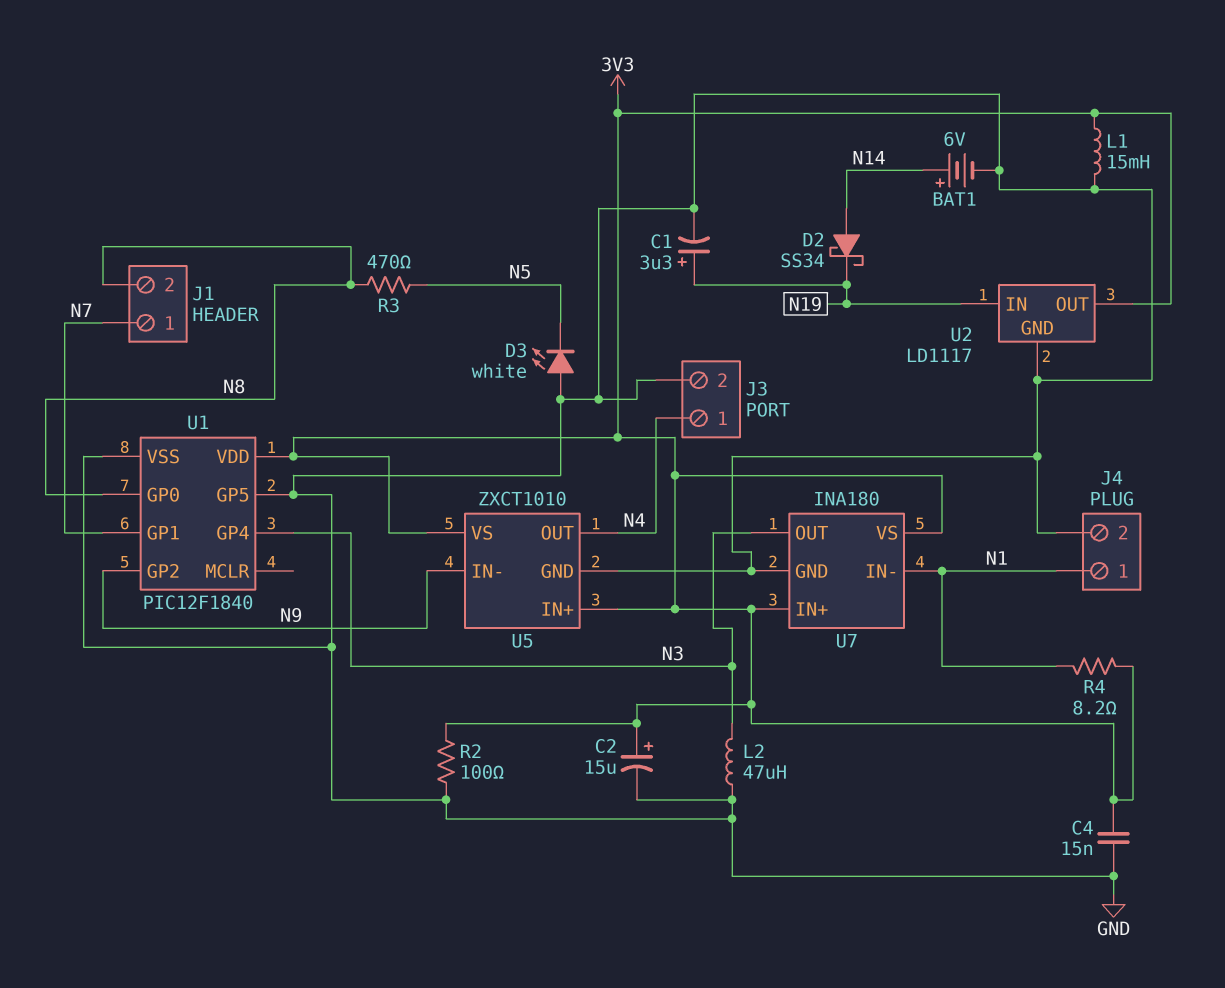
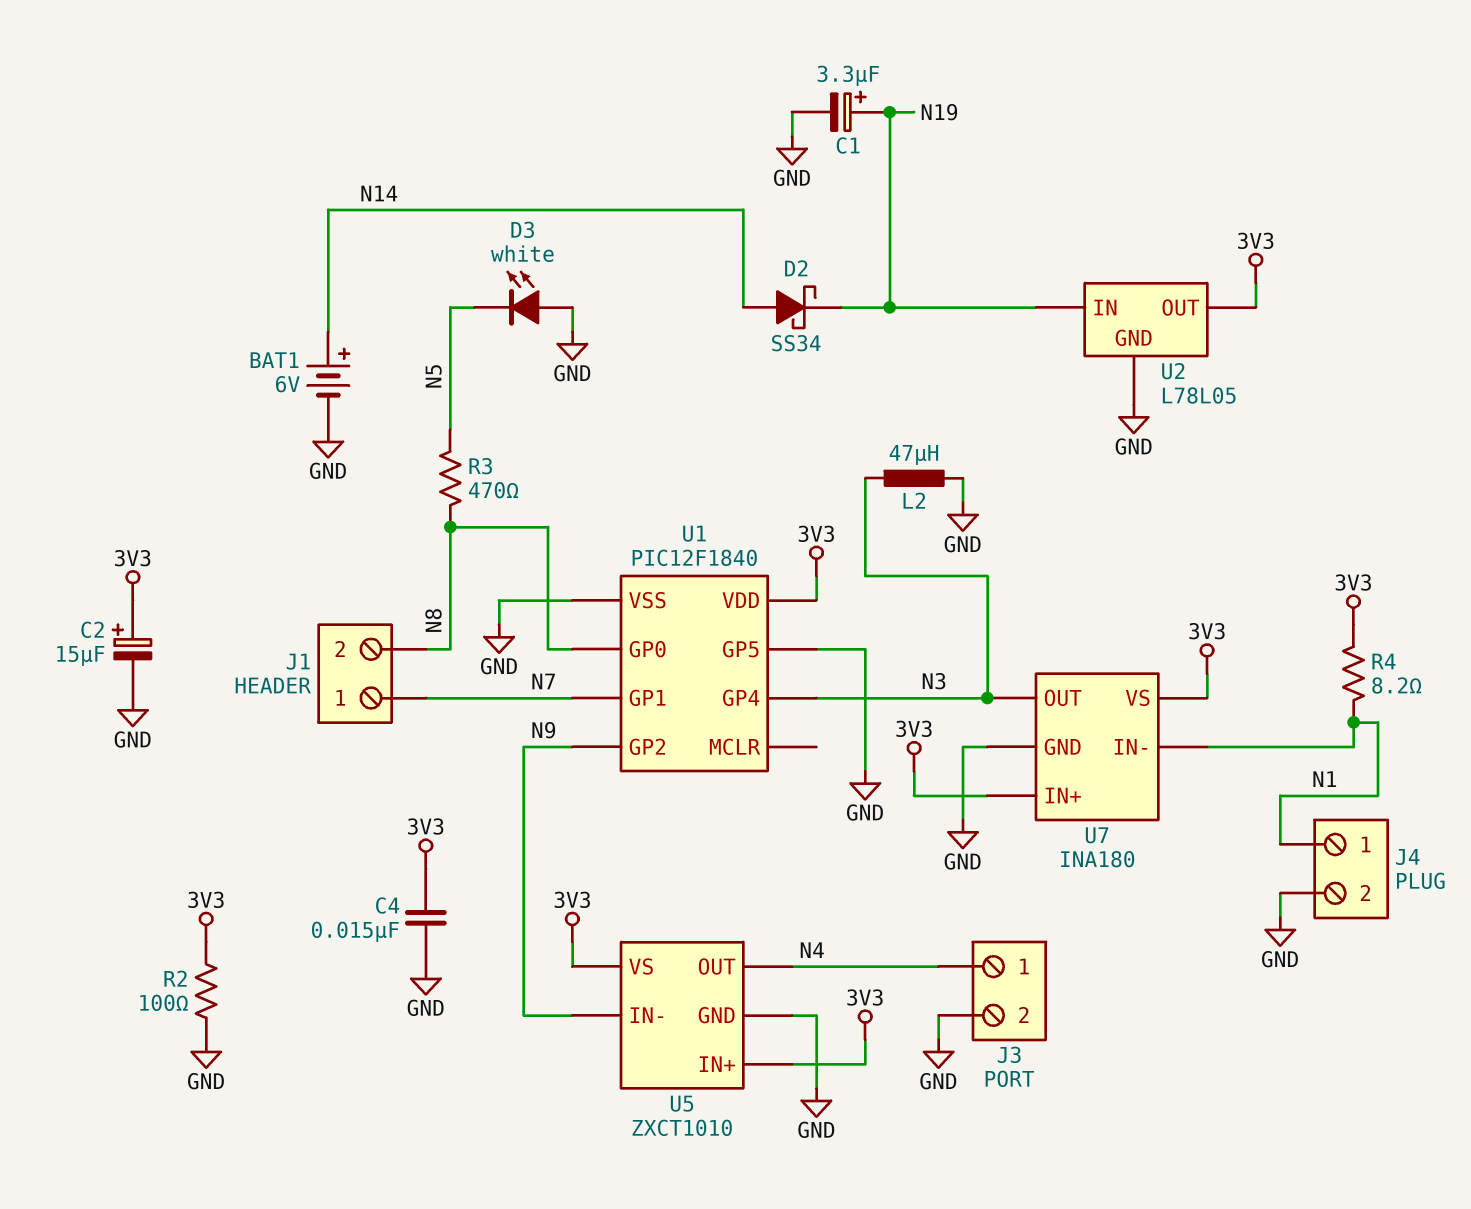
L1: 15mH (3V3, GND) -> none
U2: LD1117 -> L78L05

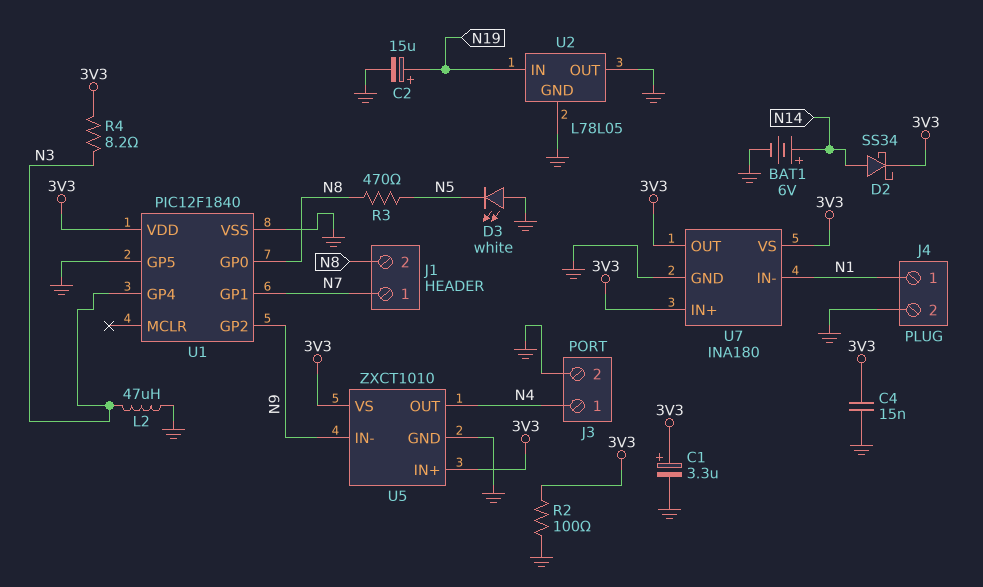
C1: 3.3uF (plus N19, minus GND) -> 3.3uF (plus 3V3, minus GND)
C2: 15uF (plus 3V3, minus GND) -> 15uF (plus N19, minus GND)
D2: schottky SS34 (A N14, K N19) -> schottky SS34 (A N14, K 3V3)
R4: 8.2 (3V3, N1) -> 8.2 (3V3, N3)
U2 pin OUT: 3V3 -> GND
U7 pin OUT: N3 -> 3V3

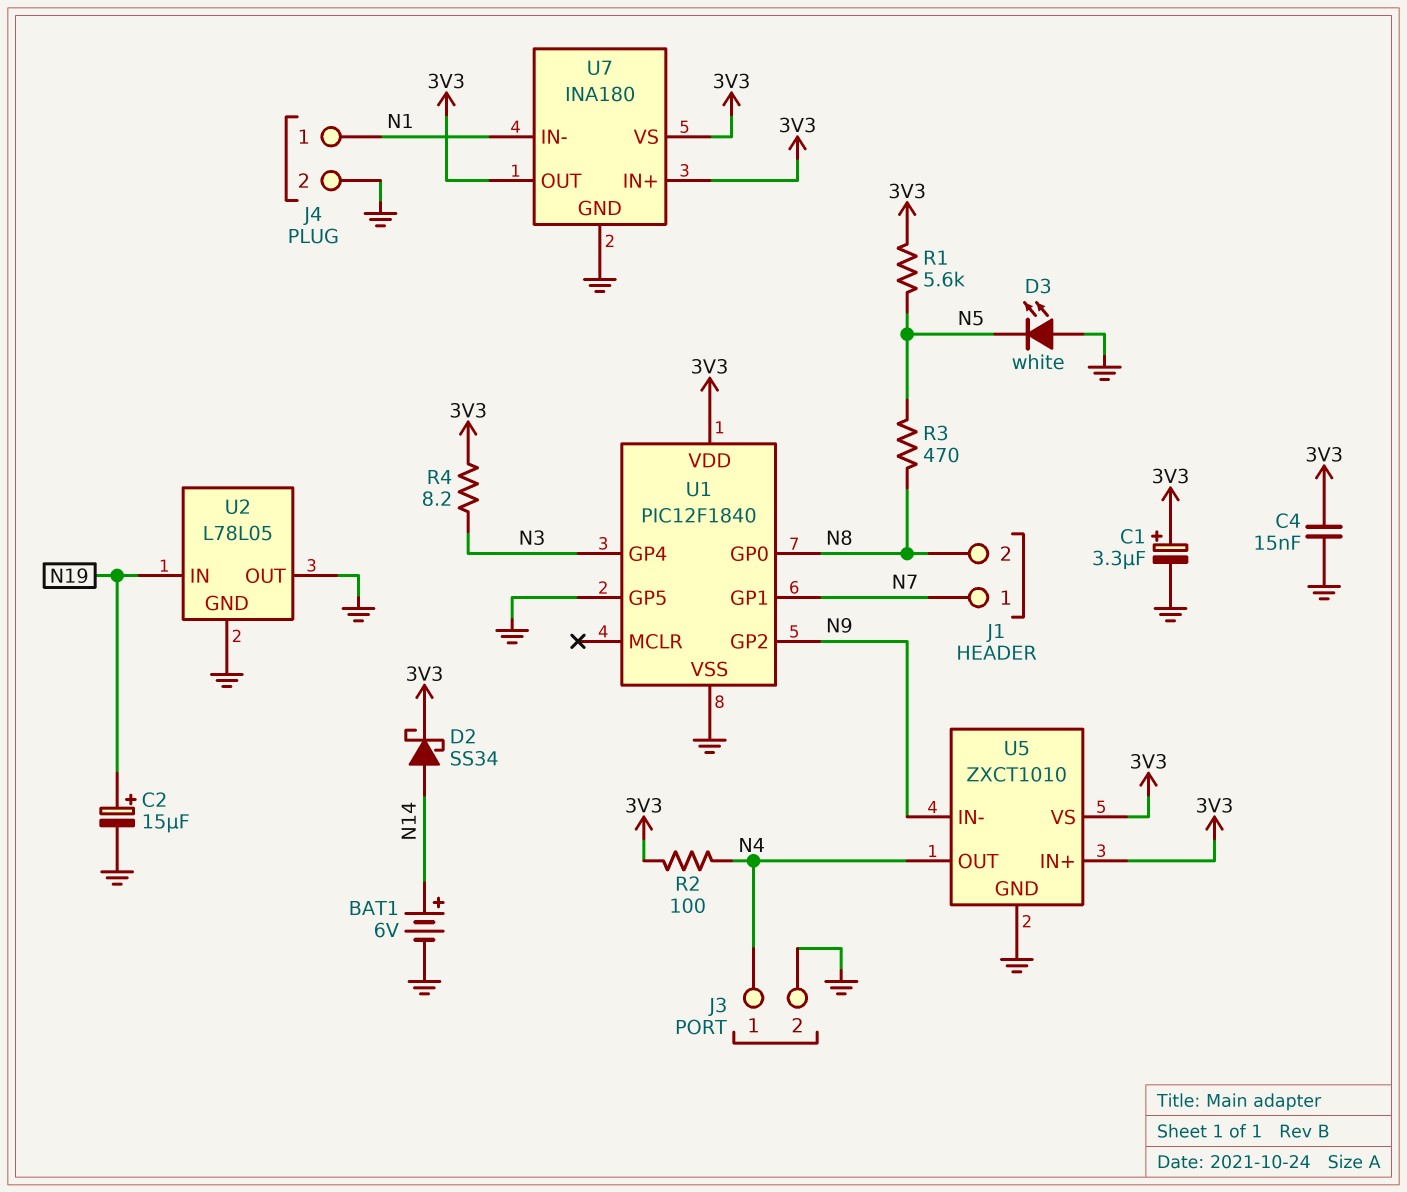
L2: 47uH (GND, N3) -> none
R1: none -> 5.6k (3V3, N5)
R2: 100 (3V3, GND) -> 100 (3V3, N4)

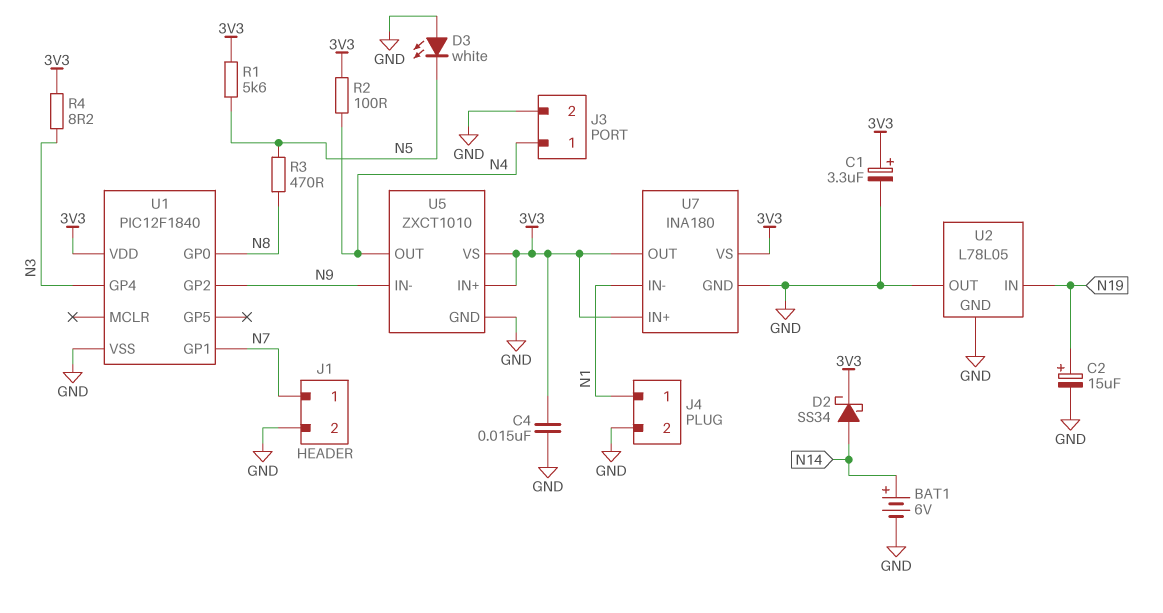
J1 pin 2: N8 -> GND
U1 pin GP5: GND -> none

